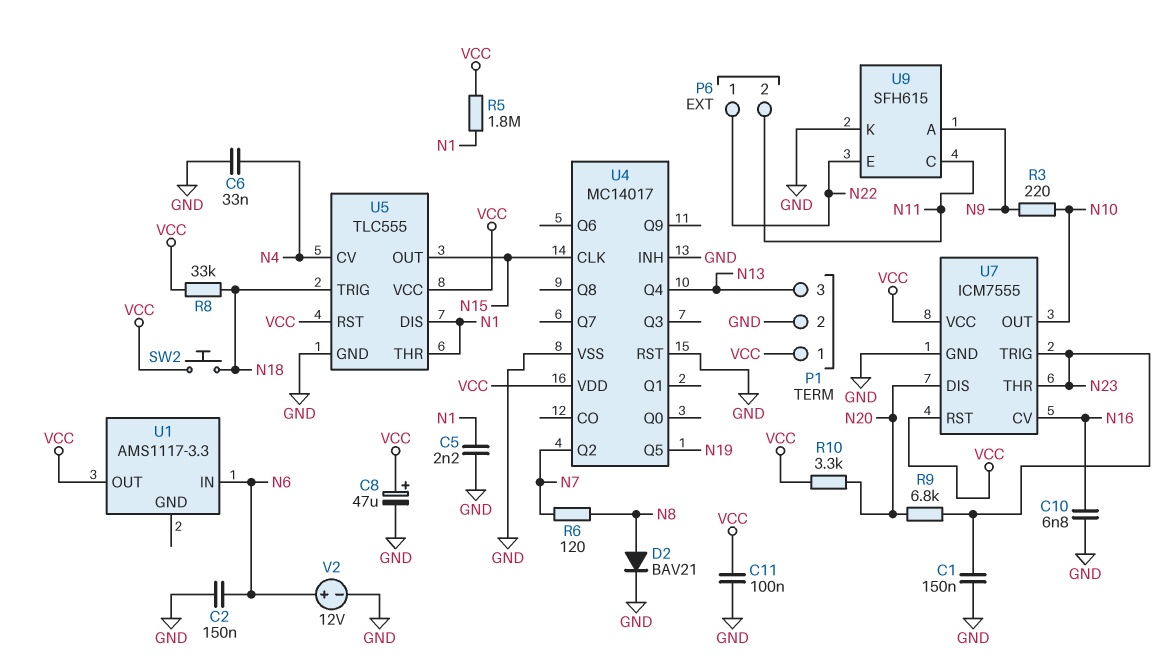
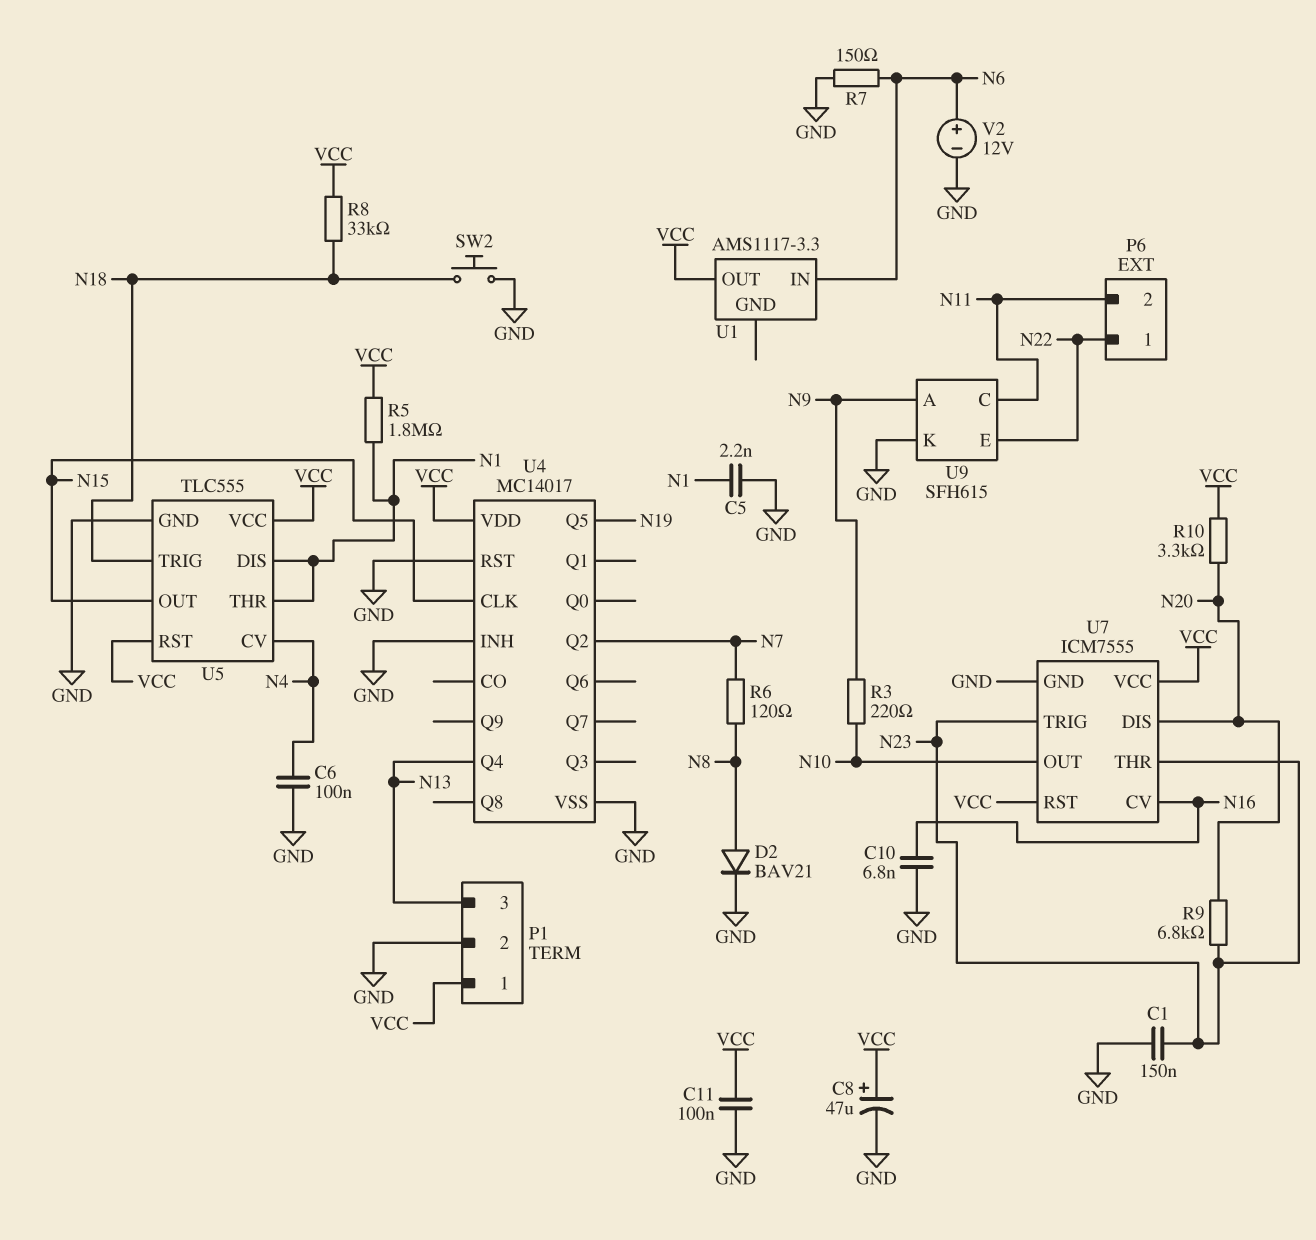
C2: 150nF (GND, N6) -> none
C6: 33nF (GND, N4) -> 100nF (GND, N4)
R7: none -> 150 (GND, N6)
SW2: button (N18, VCC) -> button (GND, N18)

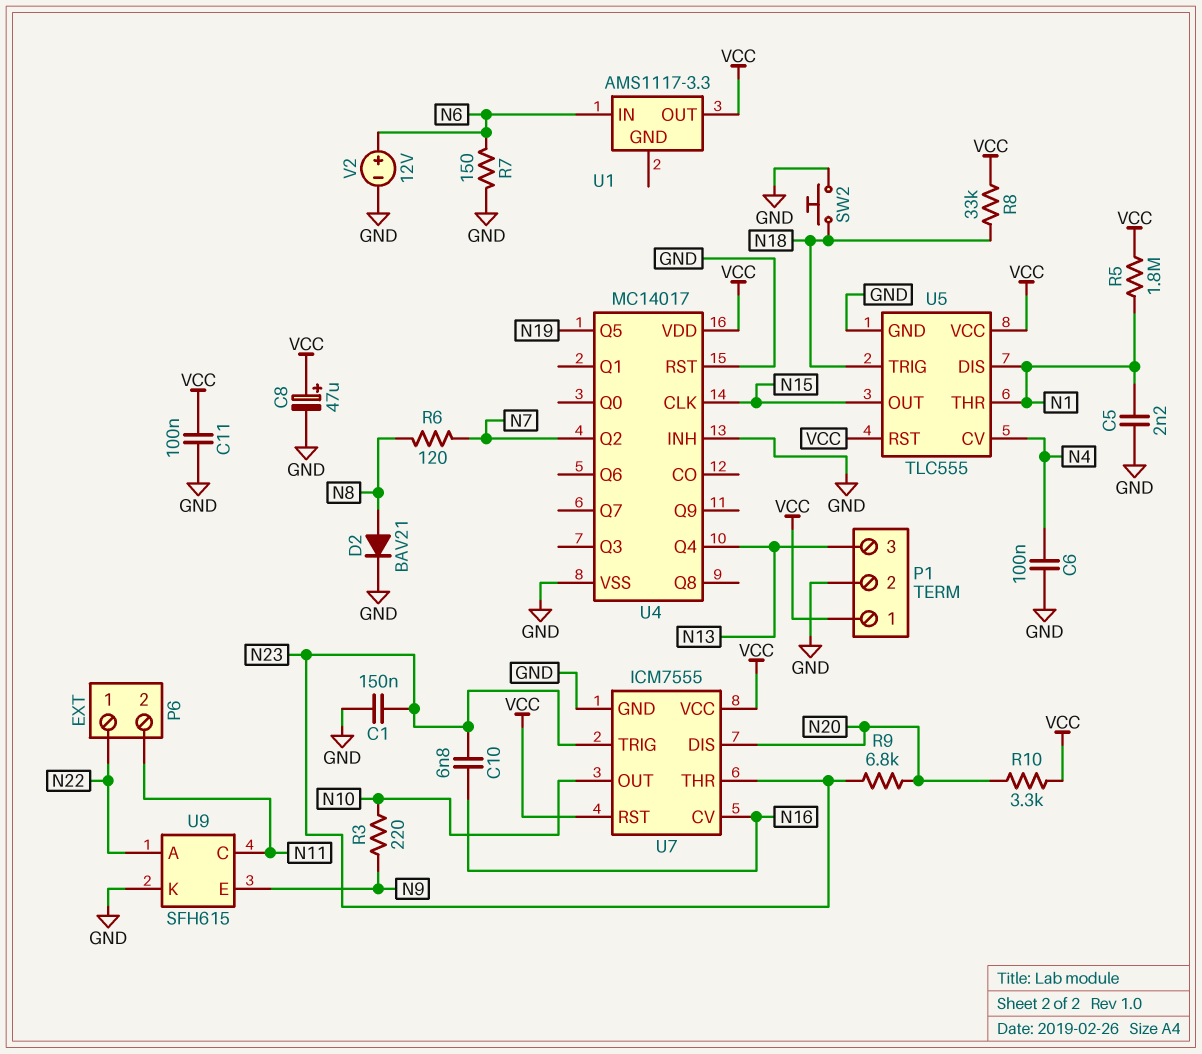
C10: 6.8nF (GND, N16) -> 6.8nF (N16, N23)
U9 pin A: N9 -> N22
U9 pin E: N22 -> N9

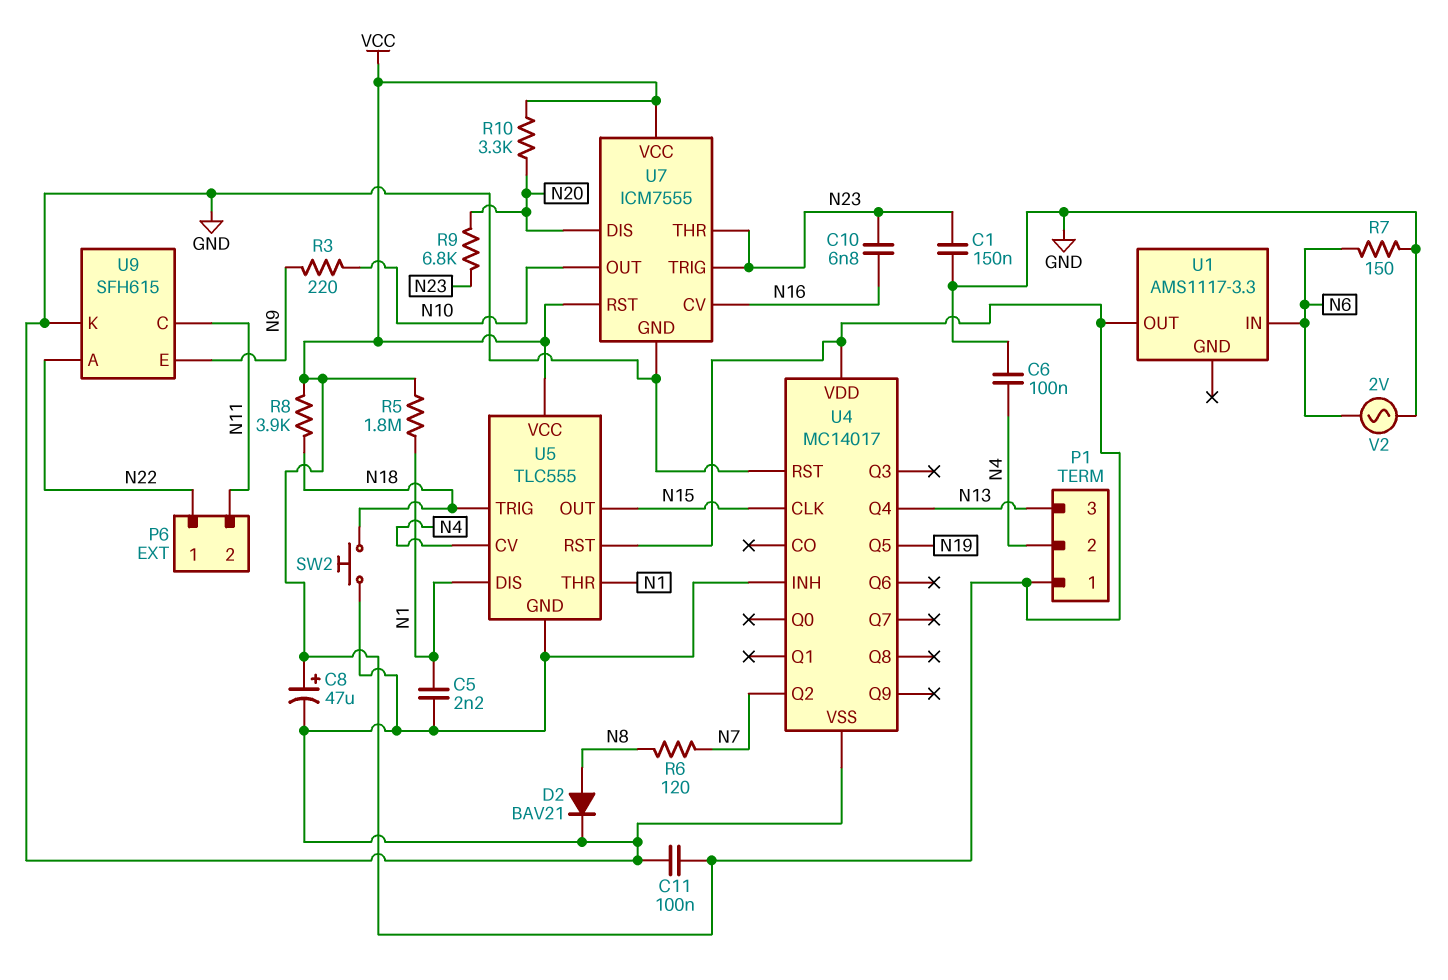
P1 pin 2: GND -> N4
R8: 33k (N18, VCC) -> 3.9k (N18, VCC)
V2: 12V (plus N6, minus GND) -> AC 2V (GND, N6)

